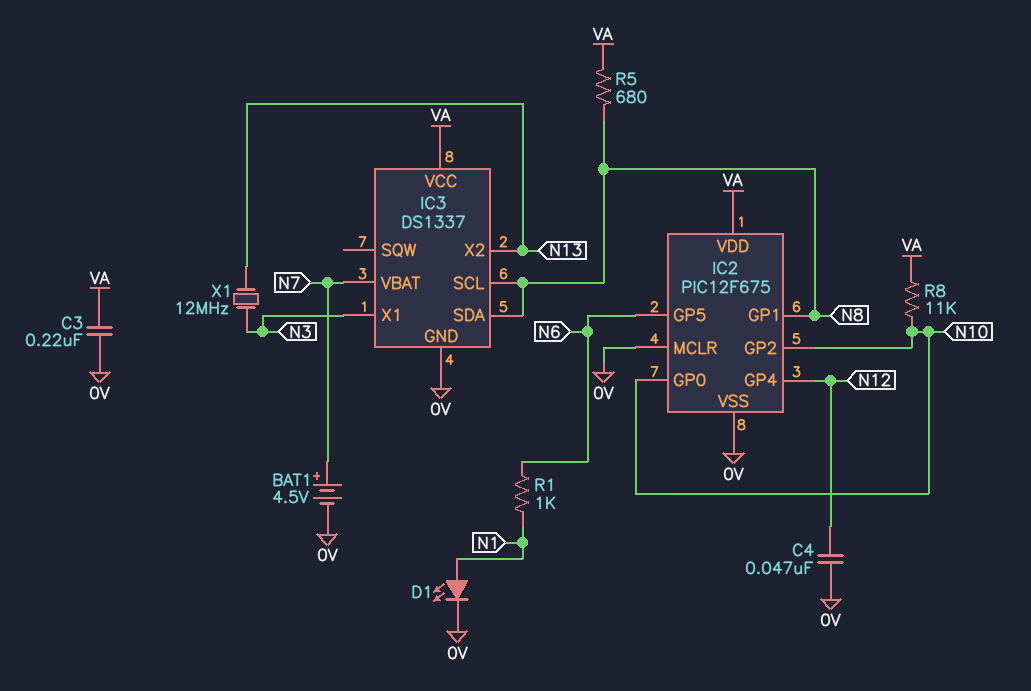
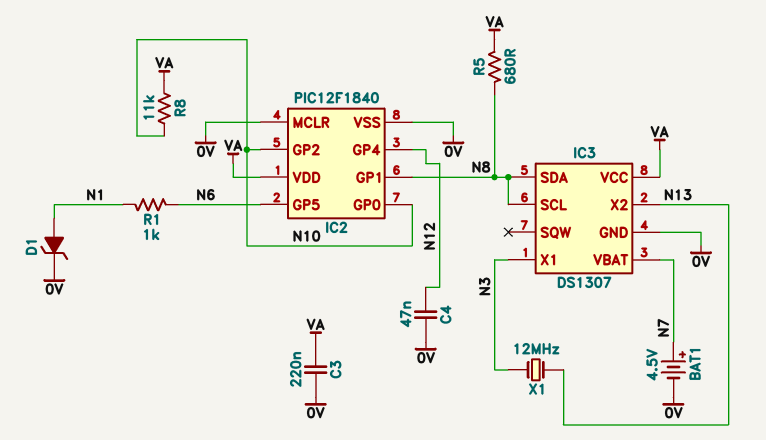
D1: LED (A N1, K 0V) -> zener (A N1, K 0V)
IC2: PIC12F675 -> PIC12F1840
IC3: DS1337 -> DS1307

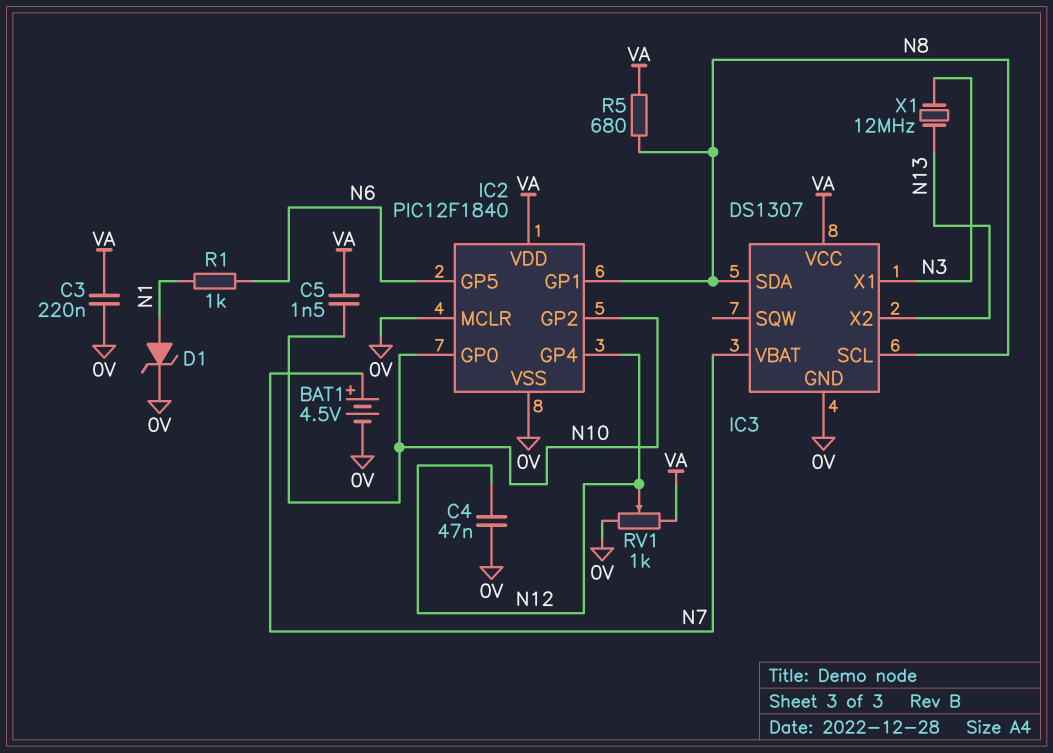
C5: none -> 1.5nF (N10, VA)
R8: 11k (N10, VA) -> none
RV1: none -> 1k (0V, VA, wiper N12)

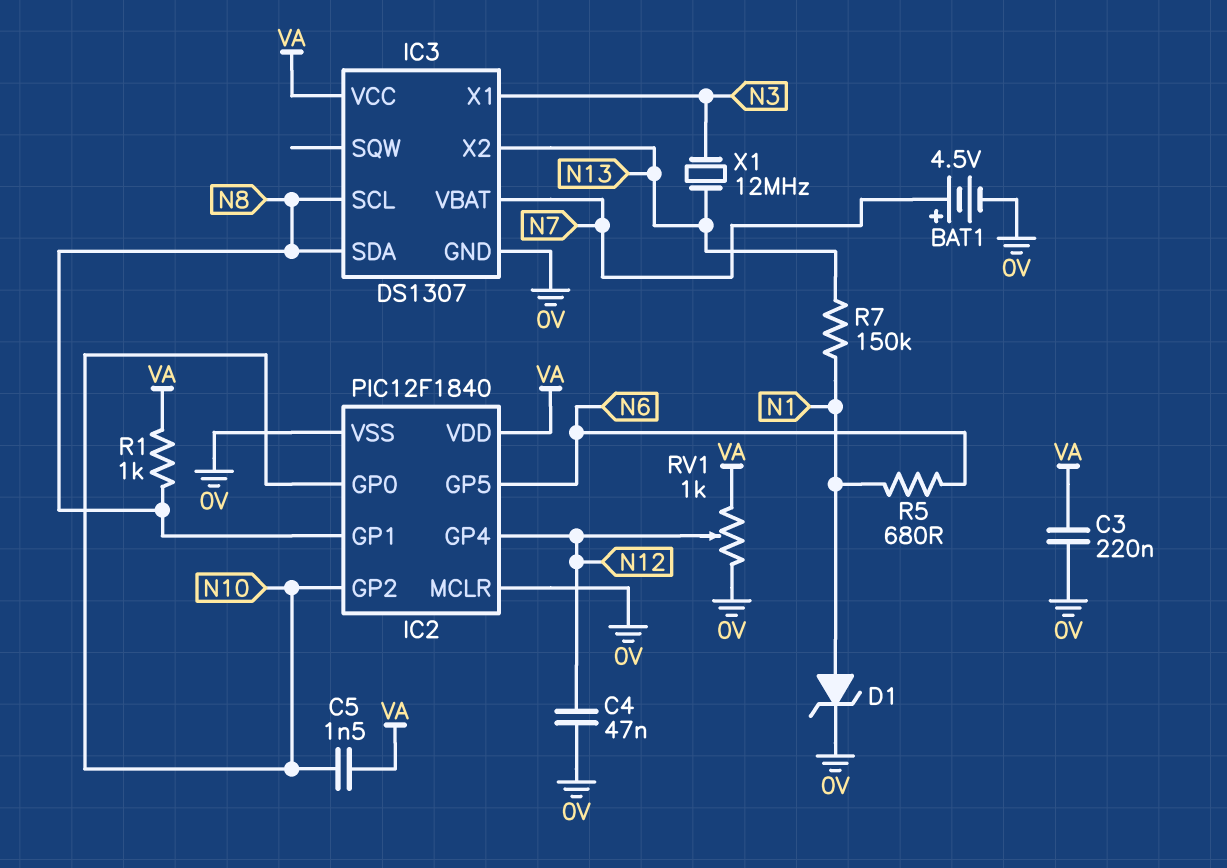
R1: 1k (N1, N6) -> 1k (N8, VA)
R5: 680 (N8, VA) -> 680 (N1, N6)
R7: none -> 150k (N1, N13)

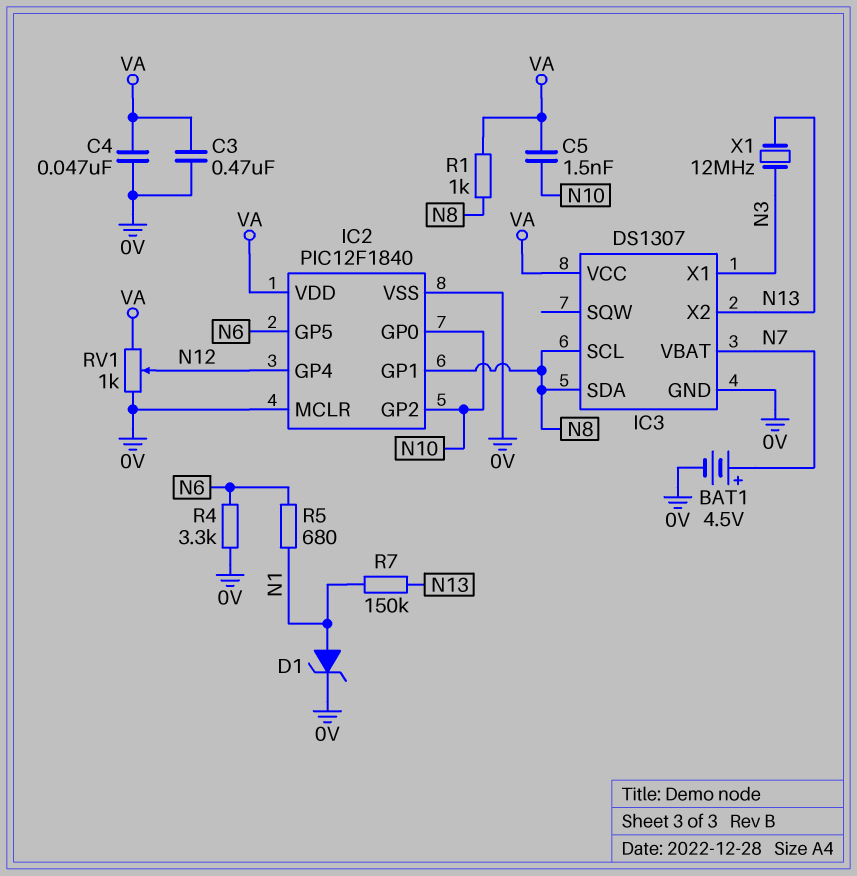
C3: 220nF (0V, VA) -> 470nF (0V, VA)
C4: 47nF (0V, N12) -> 47nF (0V, VA)
R4: none -> 3.3k (0V, N6)

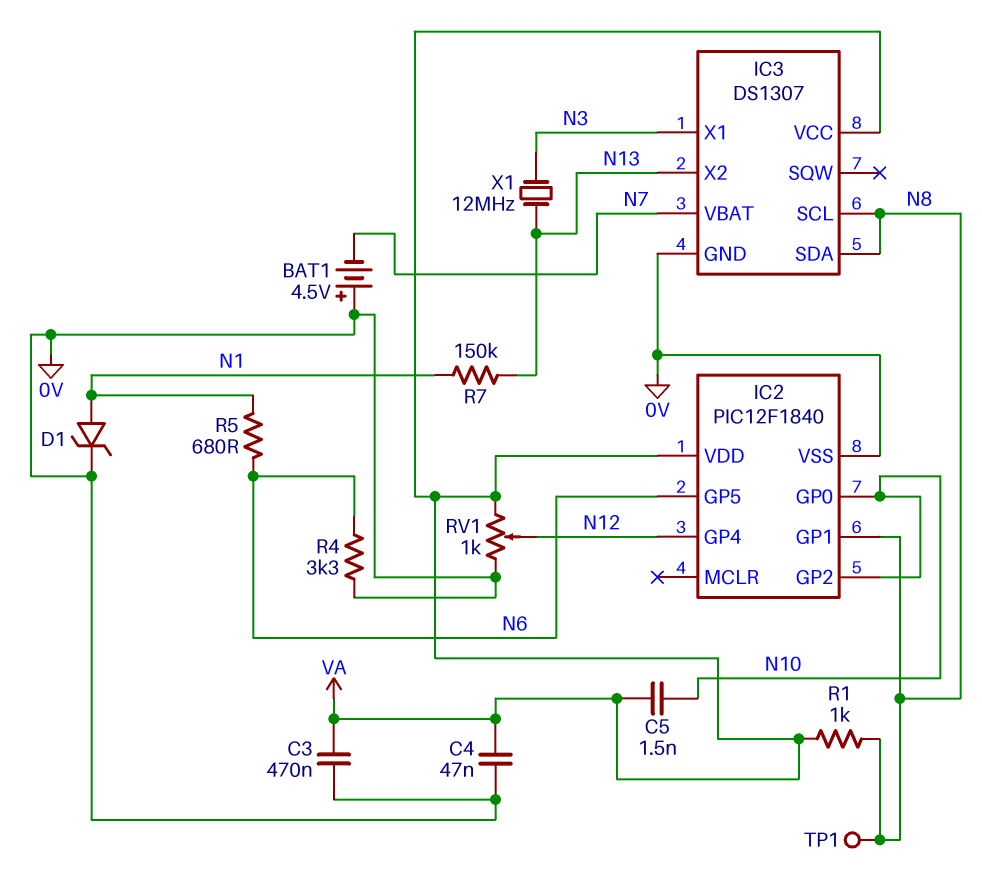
BAT1: 4.5V (plus N7, minus 0V) -> 4.5V (plus 0V, minus N7)
IC2 pin MCLR: 0V -> none
TP1: none -> test point (N8)

